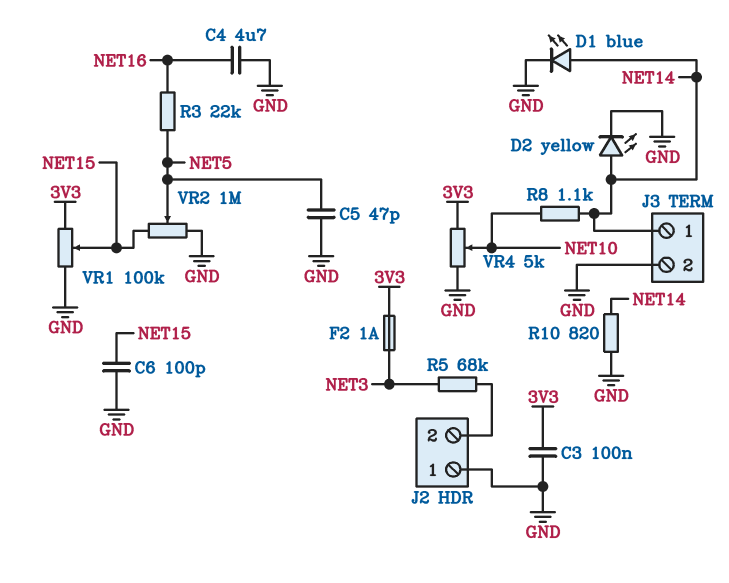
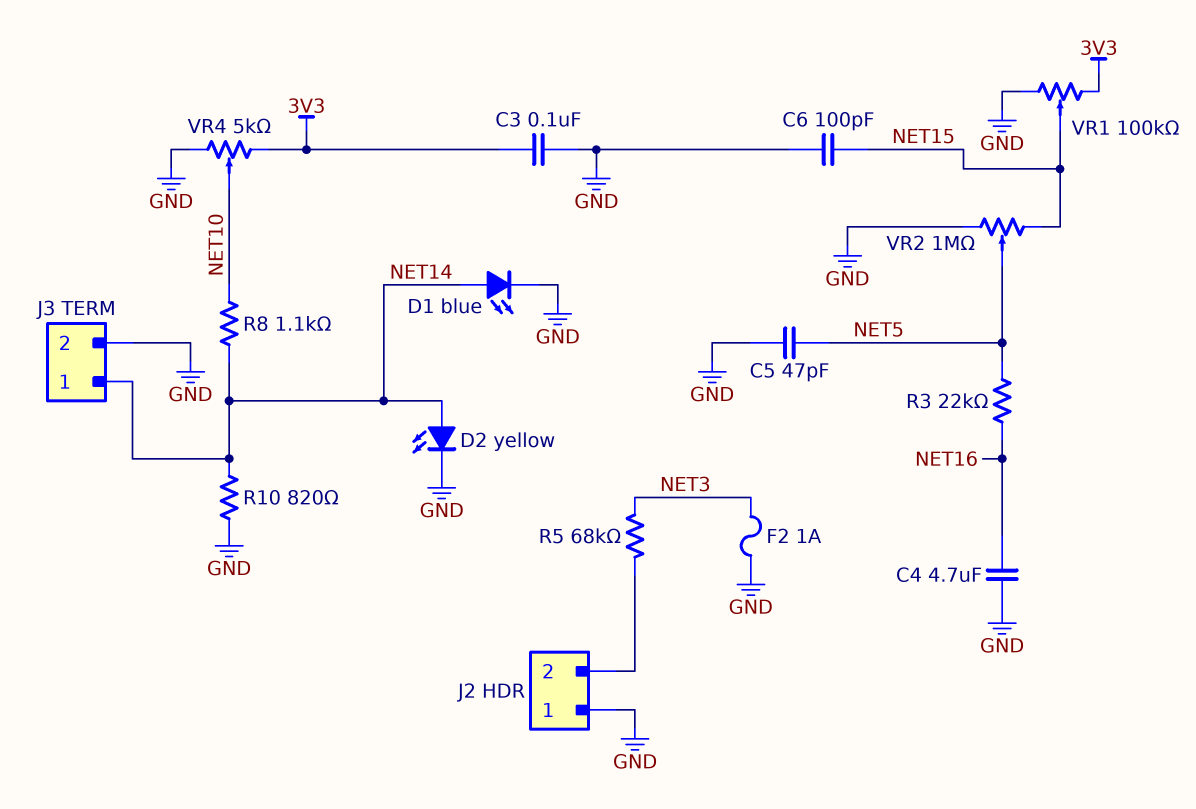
F2: 1A (3V3, NET3) -> 1A (GND, NET3)

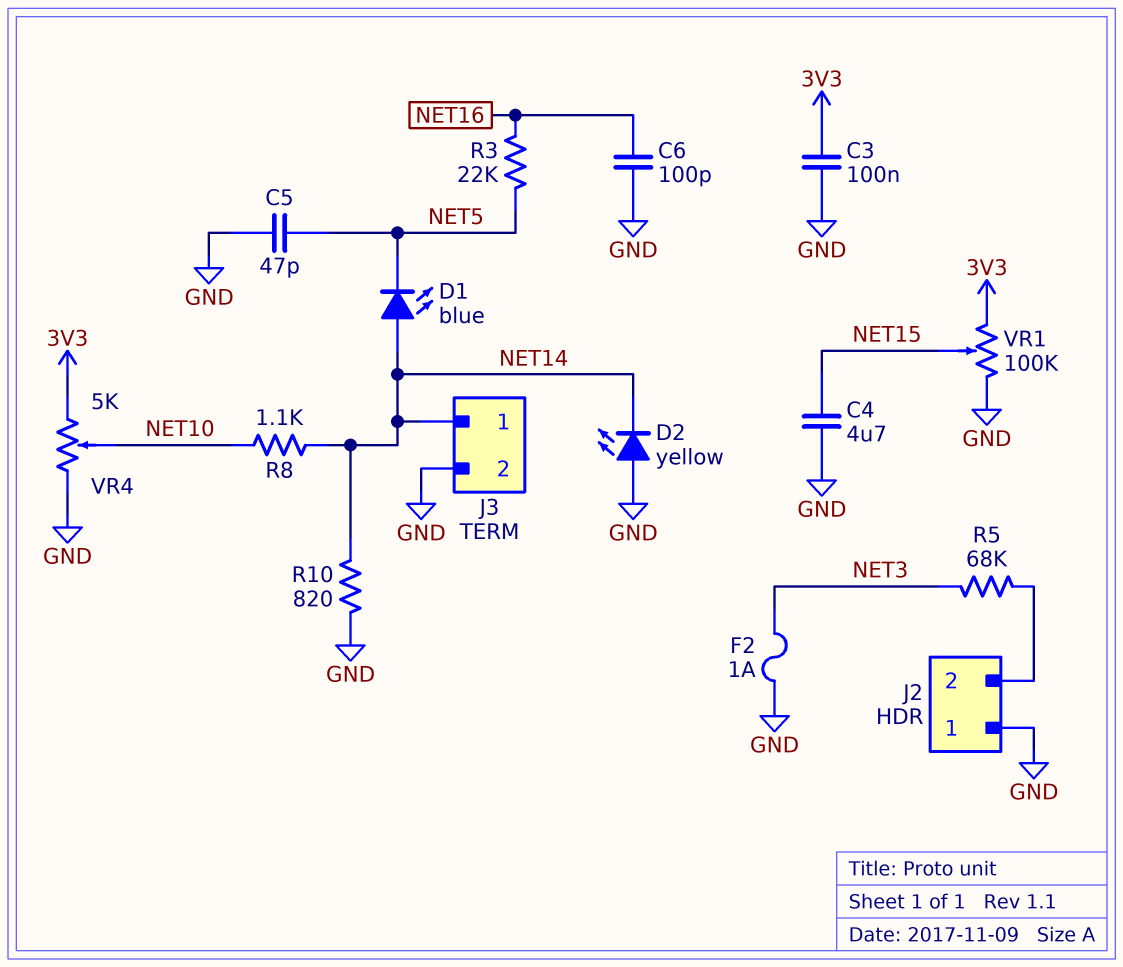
C4: 4.7uF (GND, NET16) -> 4.7uF (GND, NET15)
C6: 100pF (GND, NET15) -> 100pF (GND, NET16)
D1: LED blue (A NET14, K GND) -> LED blue (A NET14, K NET5)
D2: LED yellow (A NET14, K GND) -> LED yellow (A GND, K NET14)
VR2: 1M (GND, NET15, wiper NET5) -> none

